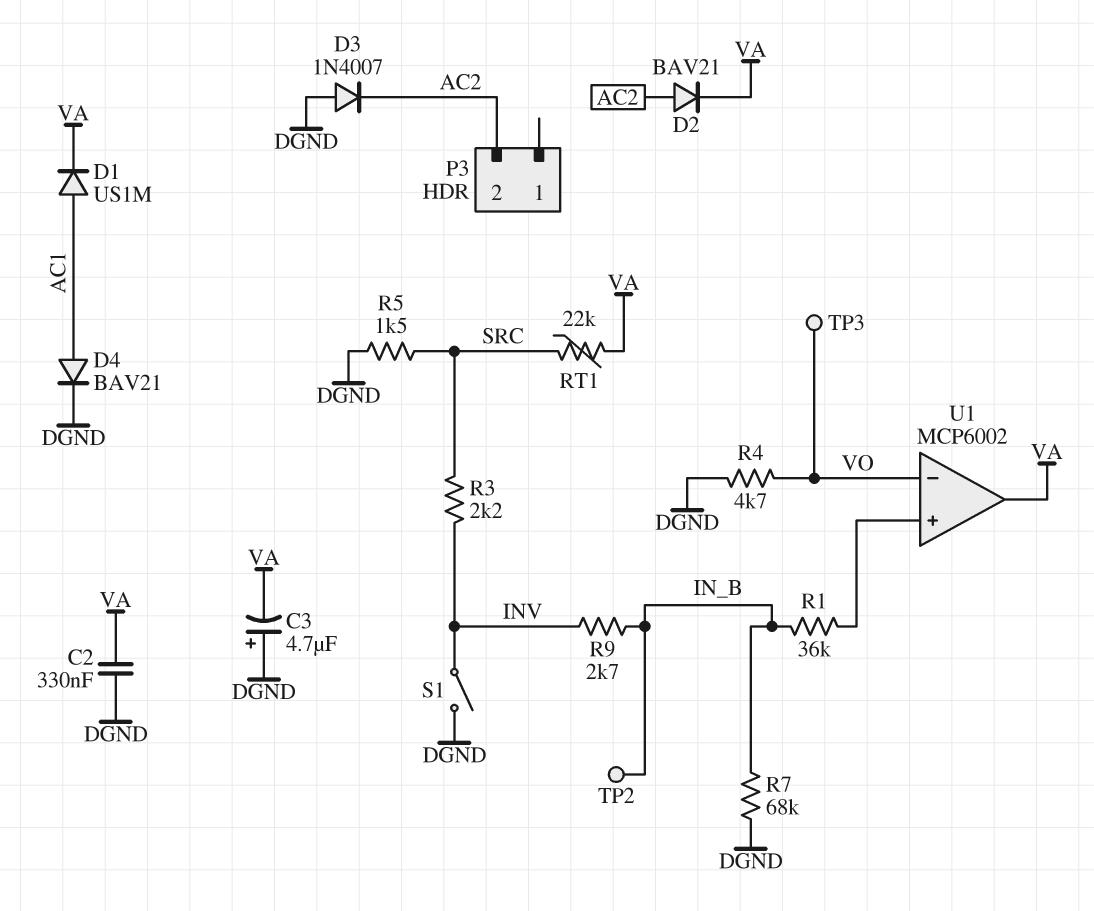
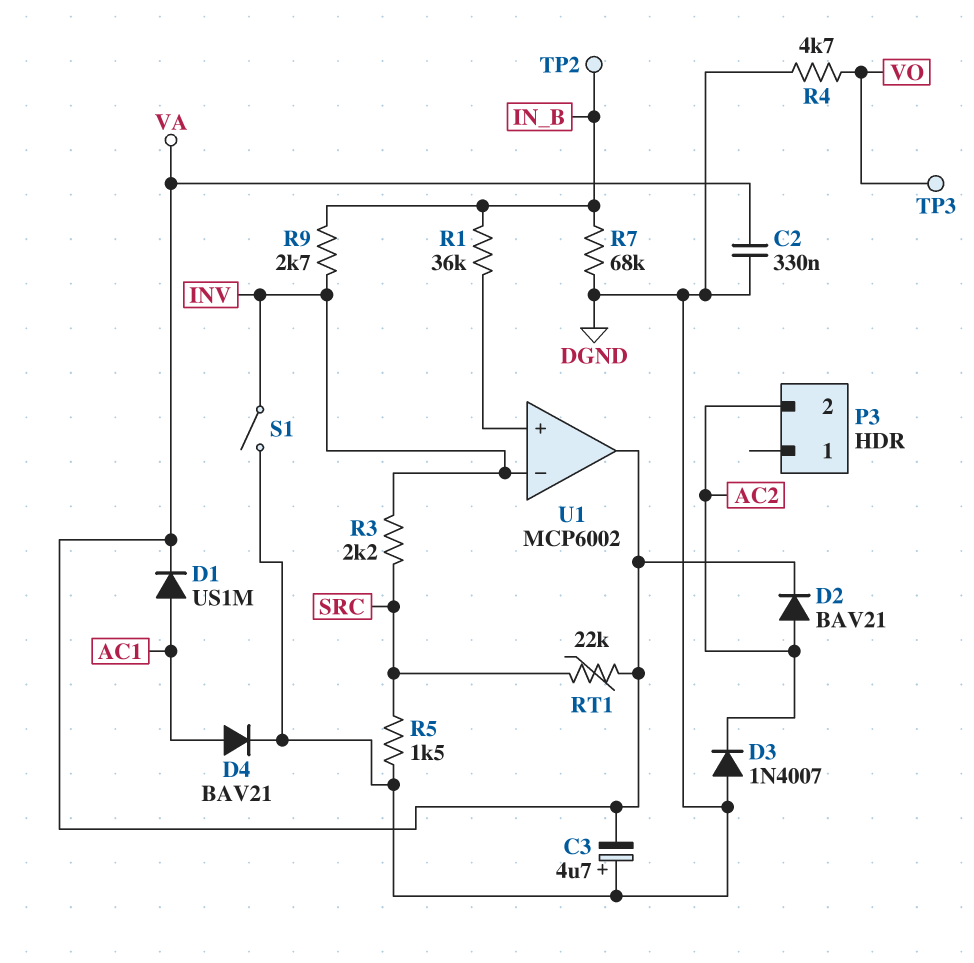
U1 pin in-: VO -> INV

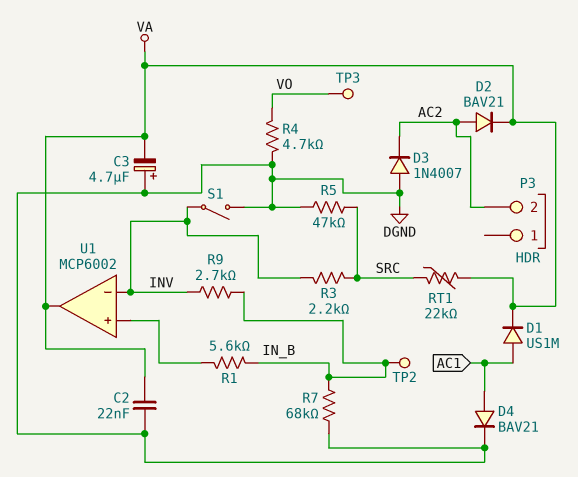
C2: 330nF (DGND, VA) -> 22nF (DGND, VA)
R1: 36k (IN_B, U1/in+) -> 5.6k (IN_B, U1/in+)
R5: 1.5k (DGND, SRC) -> 47k (DGND, SRC)

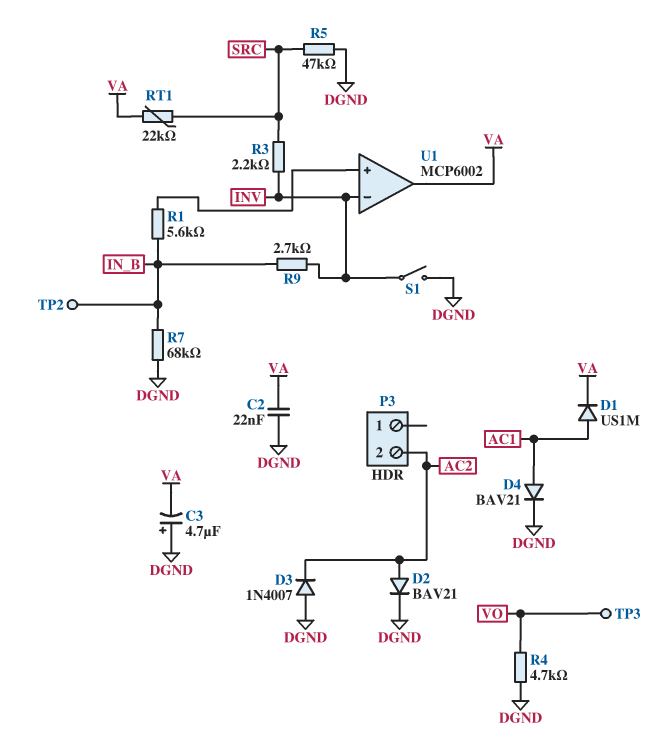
D2: diode BAV21 (A AC2, K VA) -> diode BAV21 (A AC2, K DGND)

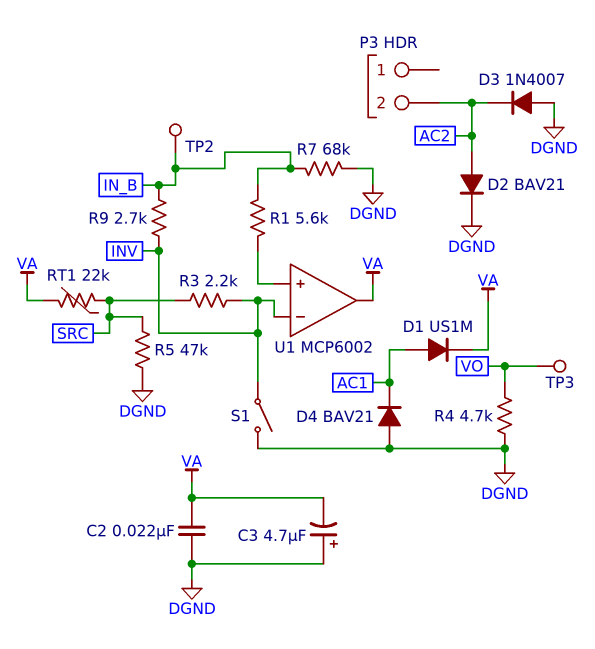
D4: diode BAV21 (A AC1, K DGND) -> diode BAV21 (A DGND, K AC1)

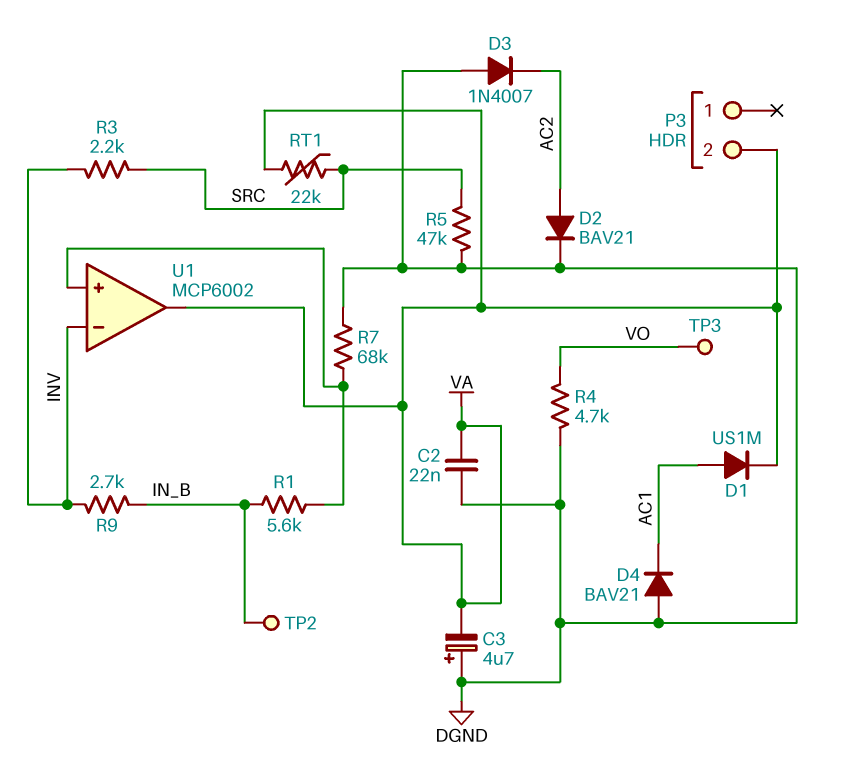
P3 pin 2: AC2 -> VA
R7: 68k (DGND, IN_B) -> 68k (DGND, U1/in+)
S1: switch (DGND, INV) -> none

